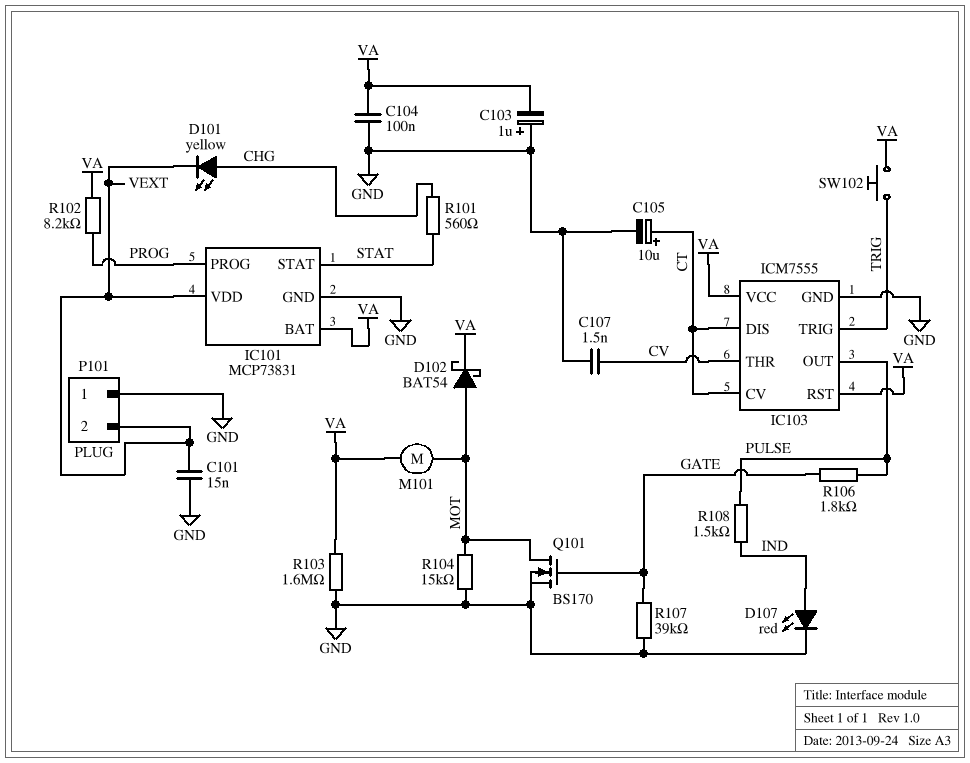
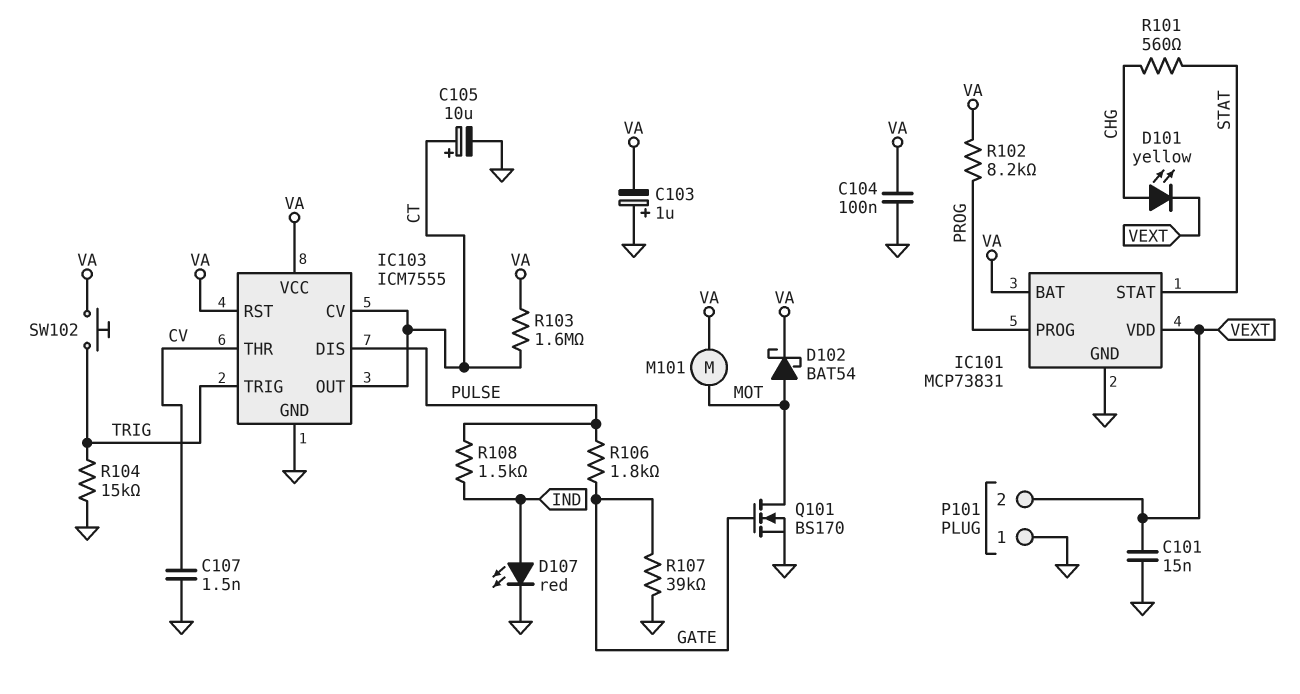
IC103 pin DIS: CT -> PULSE
IC103 pin OUT: PULSE -> CT
R103: 1.6M (GND, VA) -> 1.6M (CT, VA)
R104: 15k (GND, MOT) -> 15k (GND, TRIG)

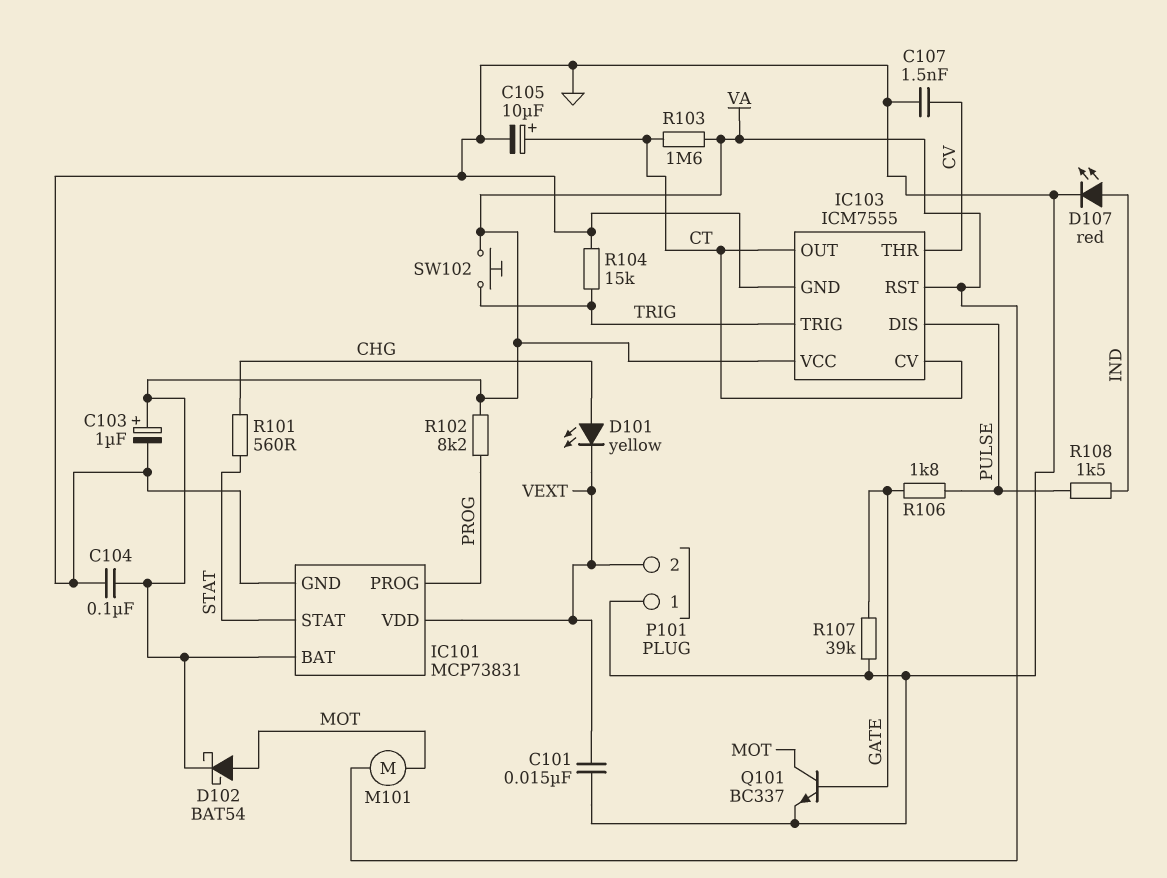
C103: 1uF (plus GND, minus VA) -> 1uF (plus VA, minus GND)
Q101: NMOS BS170 (G GATE, D MOT, S GND) -> NPN BC337 (B GATE, C MOT, E GND)

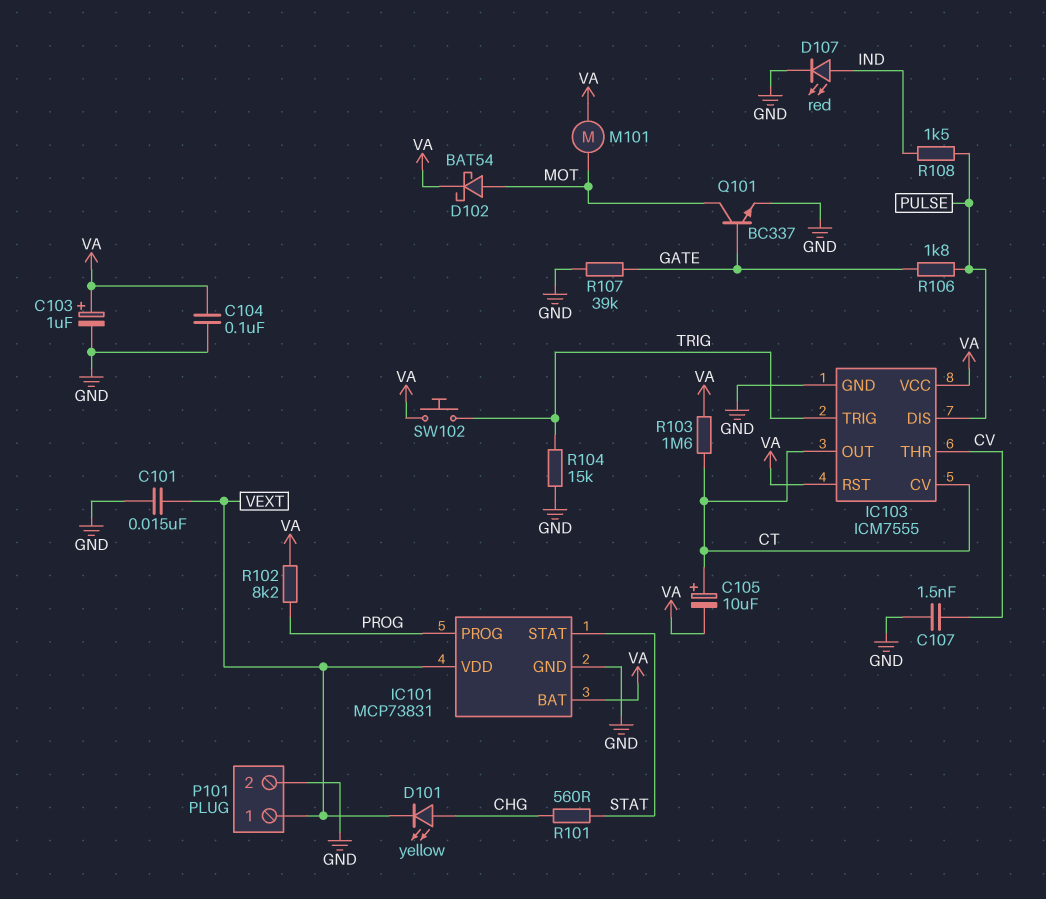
C105: 10uF (plus CT, minus GND) -> 10uF (plus CT, minus VA)
P101 pin 1: GND -> VEXT
P101 pin 2: VEXT -> GND

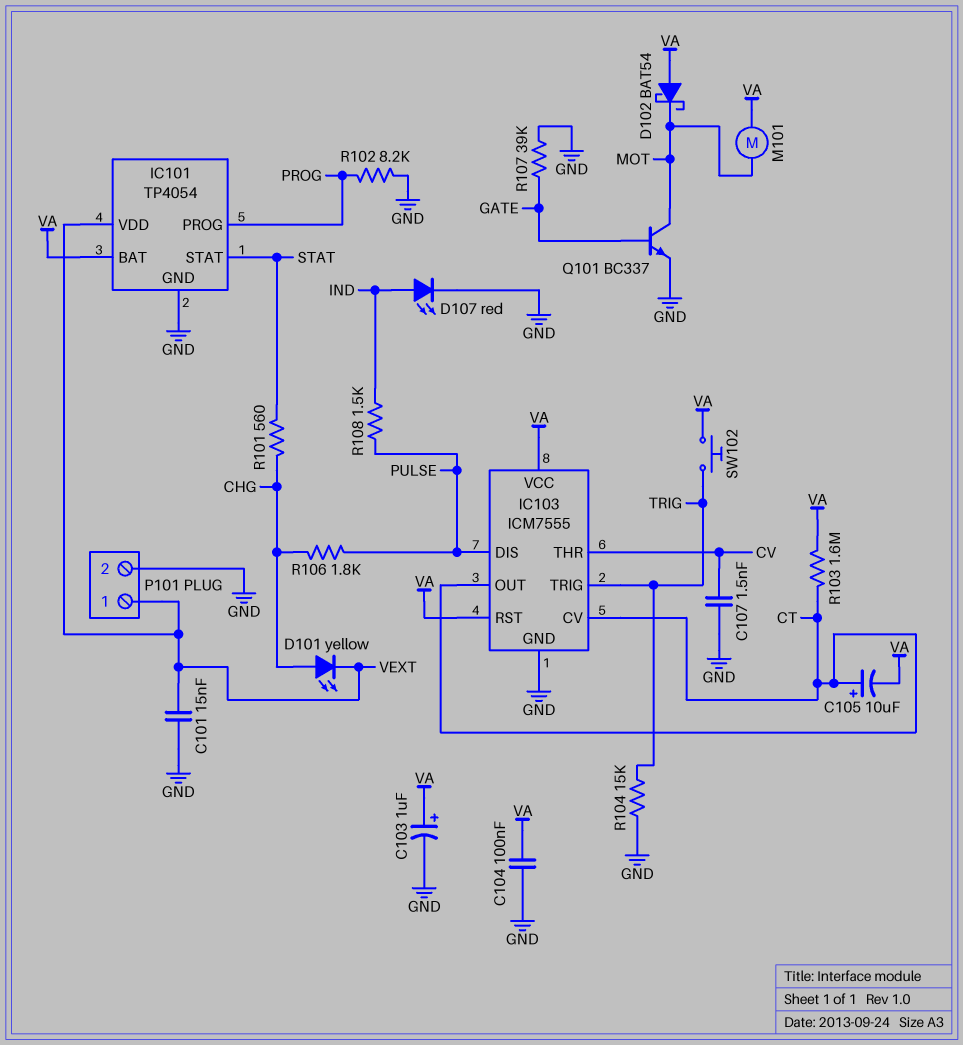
D102: schottky BAT54 (A MOT, K VA) -> schottky BAT54 (A VA, K MOT)
IC101: MCP73831 -> TP4054
R102: 8.2k (PROG, VA) -> 8.2k (GND, PROG)
R106: 1.8k (GATE, PULSE) -> 1.8k (CHG, PULSE)

